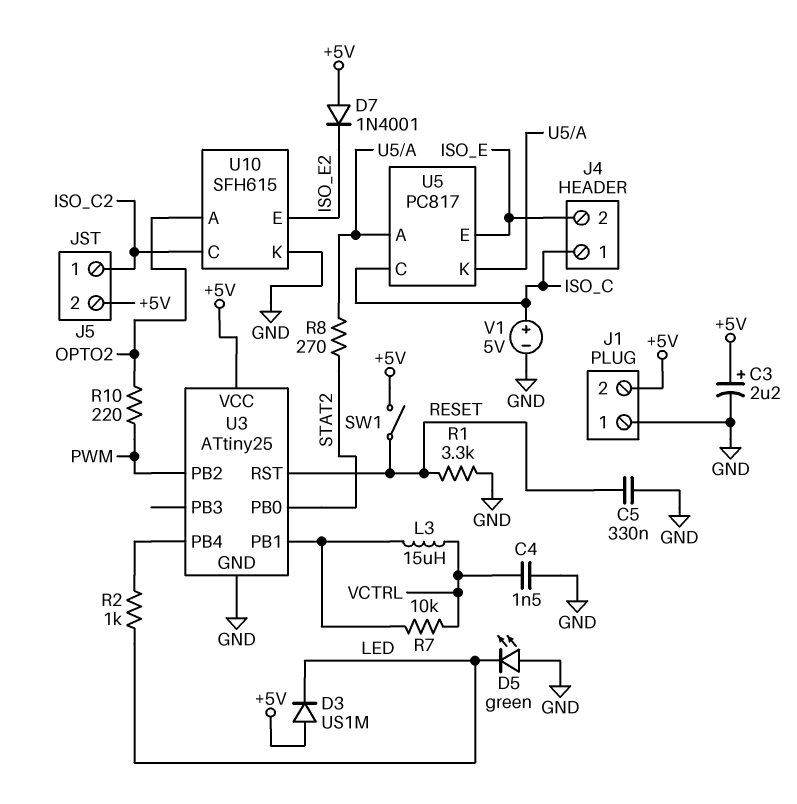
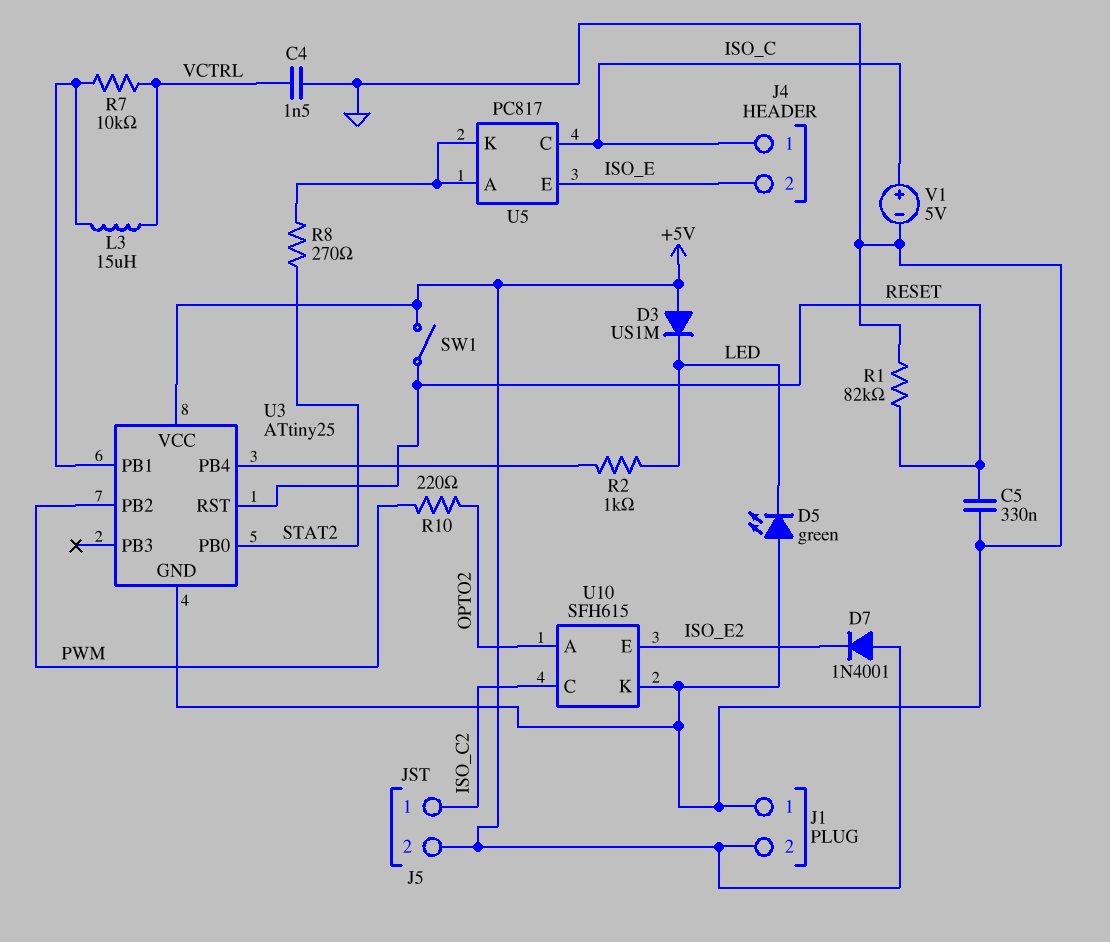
C3: 2.2uF (plus +5V, minus GND) -> none
R1: 3.3k (GND, RESET) -> 82k (GND, RESET)

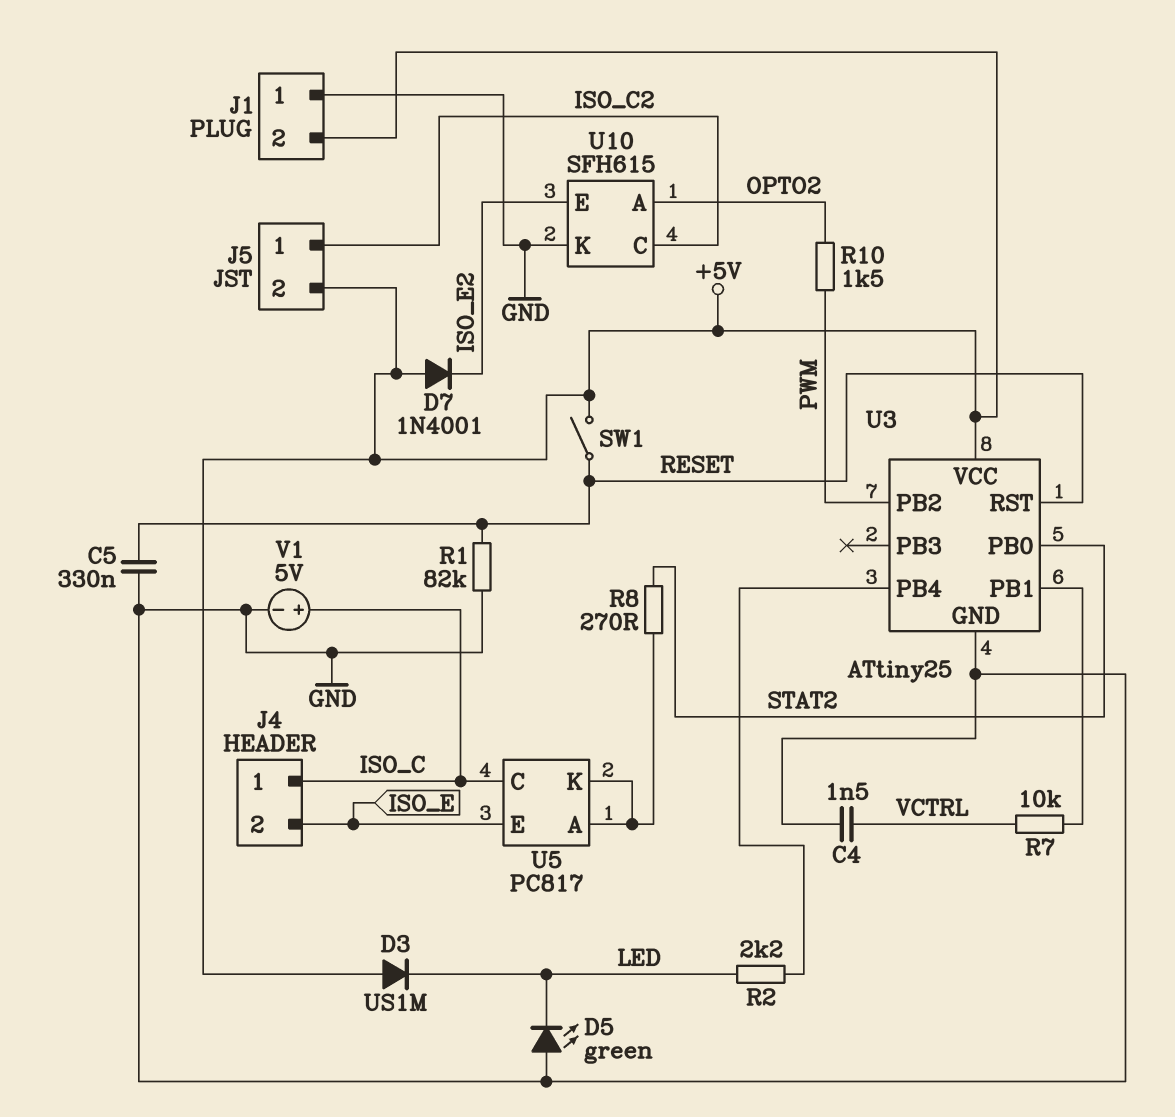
L3: 15uH (U3/PB1, VCTRL) -> none
R2: 1k (LED, U3/PB4) -> 2.2k (LED, U3/PB4)
R10: 220 (OPTO2, PWM) -> 1.5k (OPTO2, PWM)

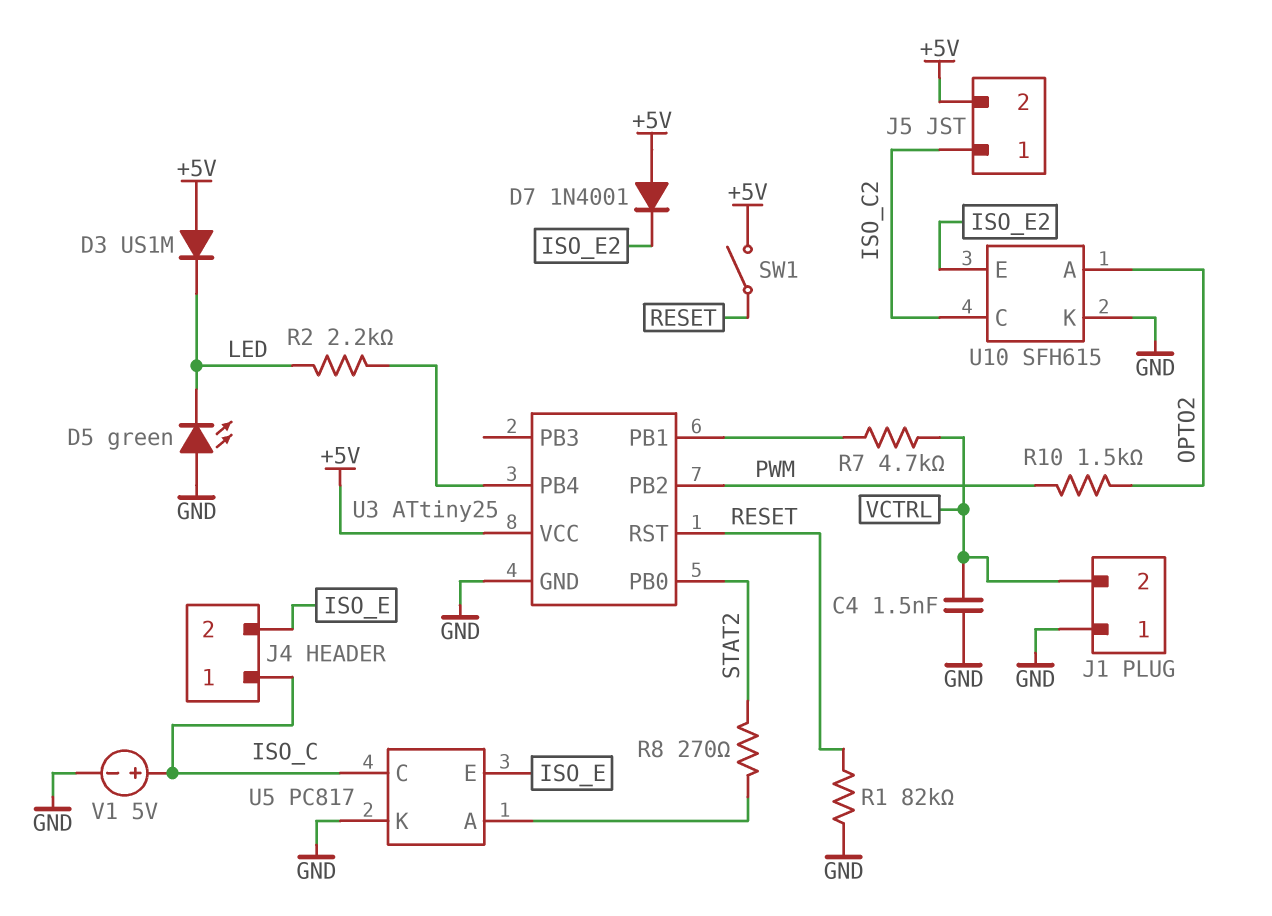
C5: 330nF (GND, RESET) -> none
J1 pin 2: +5V -> VCTRL
R7: 10k (U3/PB1, VCTRL) -> 4.7k (U3/PB1, VCTRL)
U5 pin K: U5/A -> GND

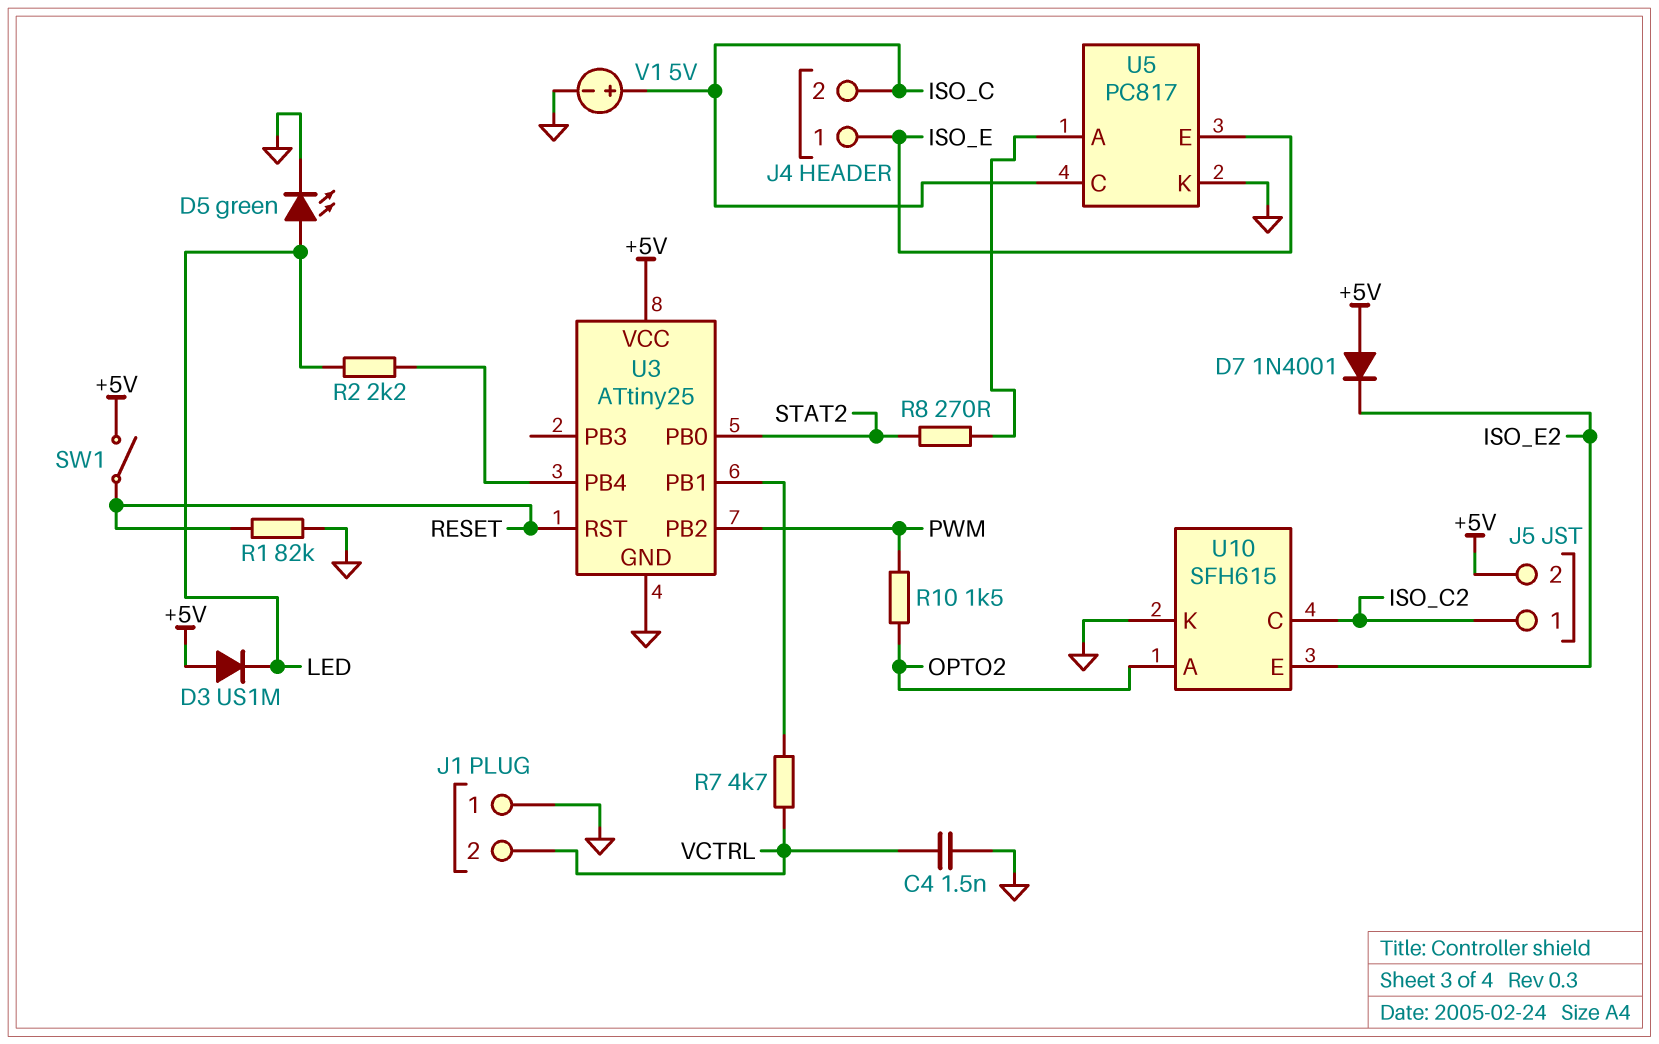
D5: LED green (A GND, K LED) -> LED green (A LED, K GND)
J4 pin 1: ISO_C -> ISO_E
J4 pin 2: ISO_E -> ISO_C

